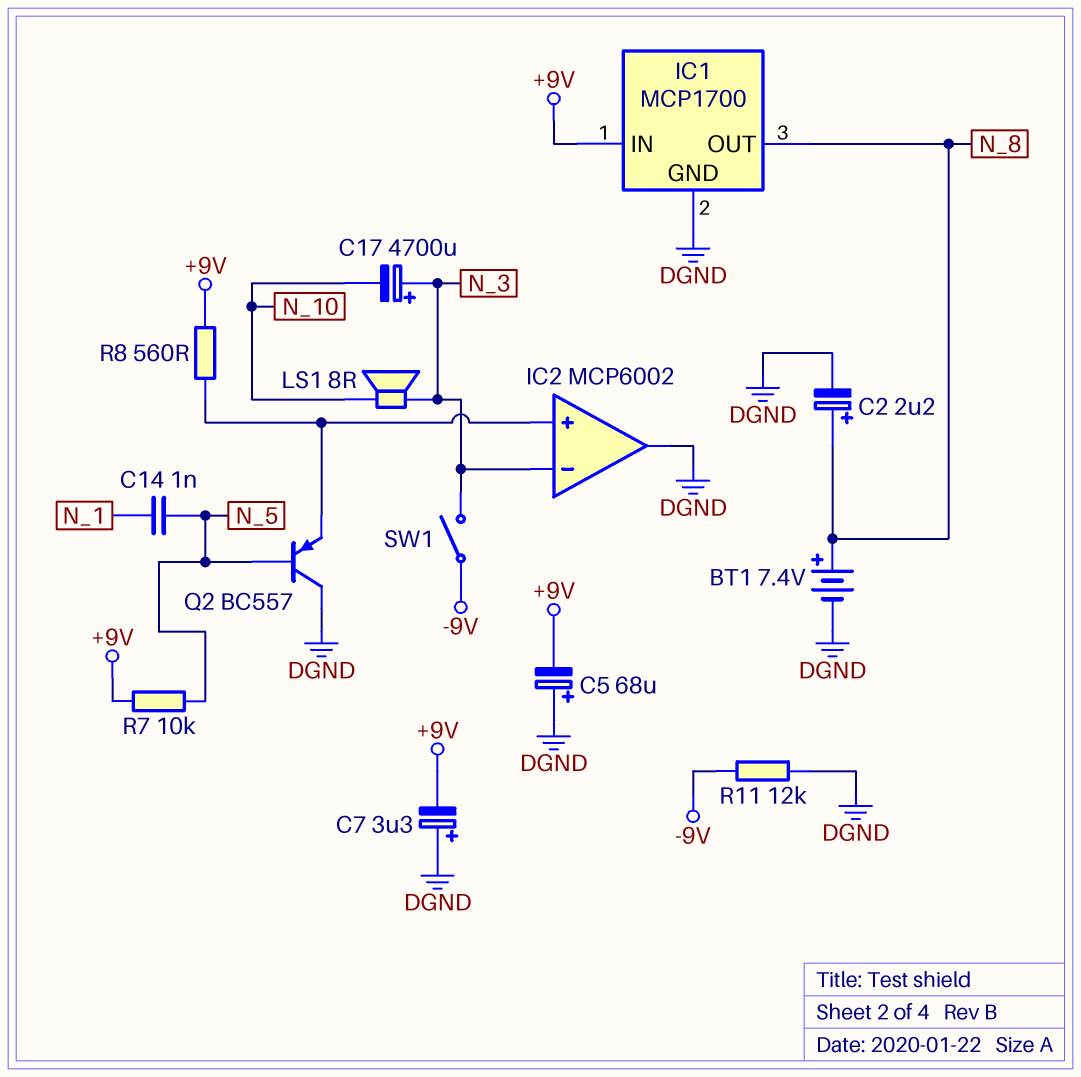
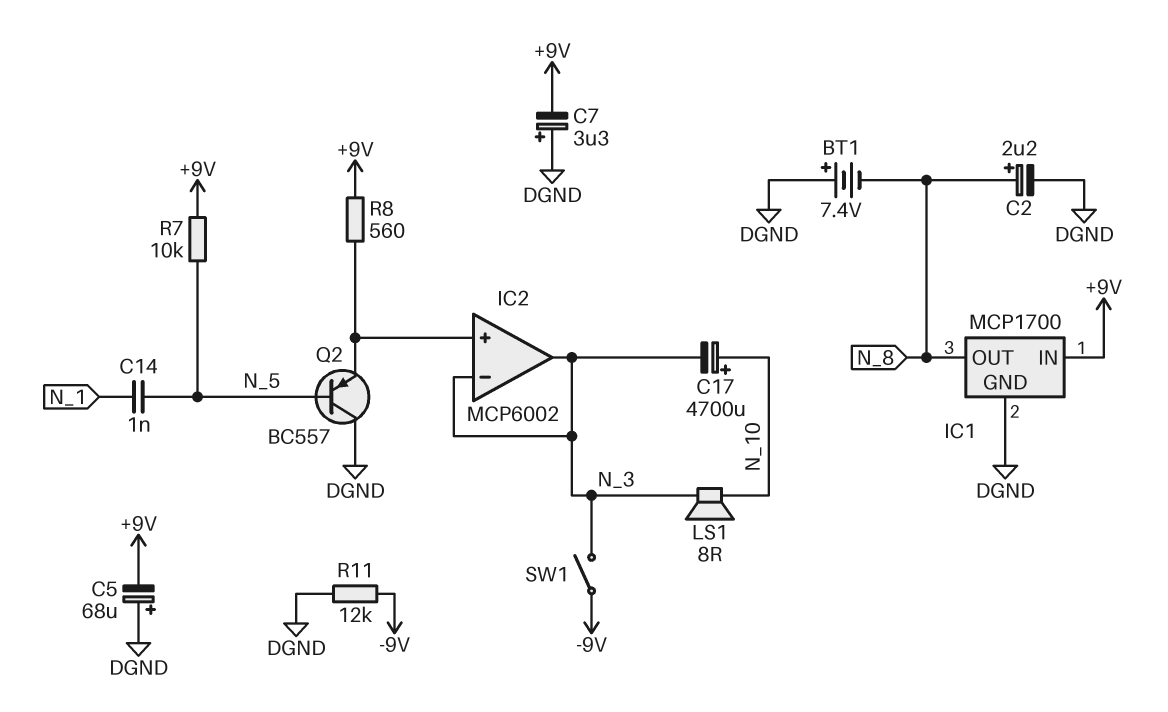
BT1: 7.4V (plus N_8, minus DGND) -> 7.4V (plus DGND, minus N_8)
C17: 4700uF (plus N_3, minus N_10) -> 4700uF (plus N_10, minus N_3)
IC2 pin out: DGND -> N_3

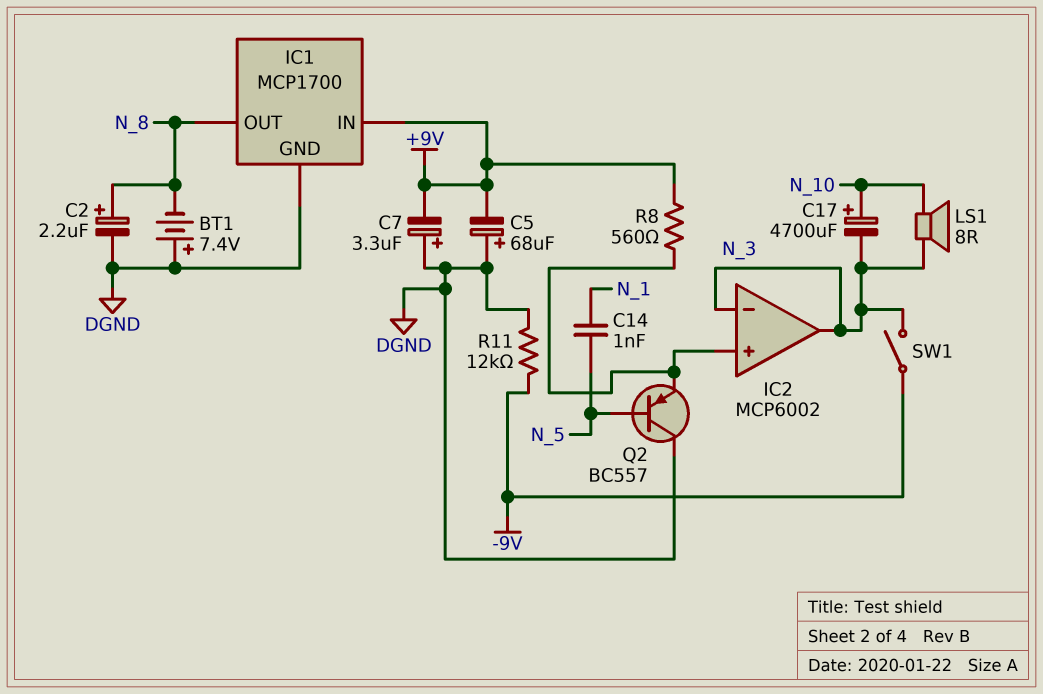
R7: 10k (+9V, N_5) -> none

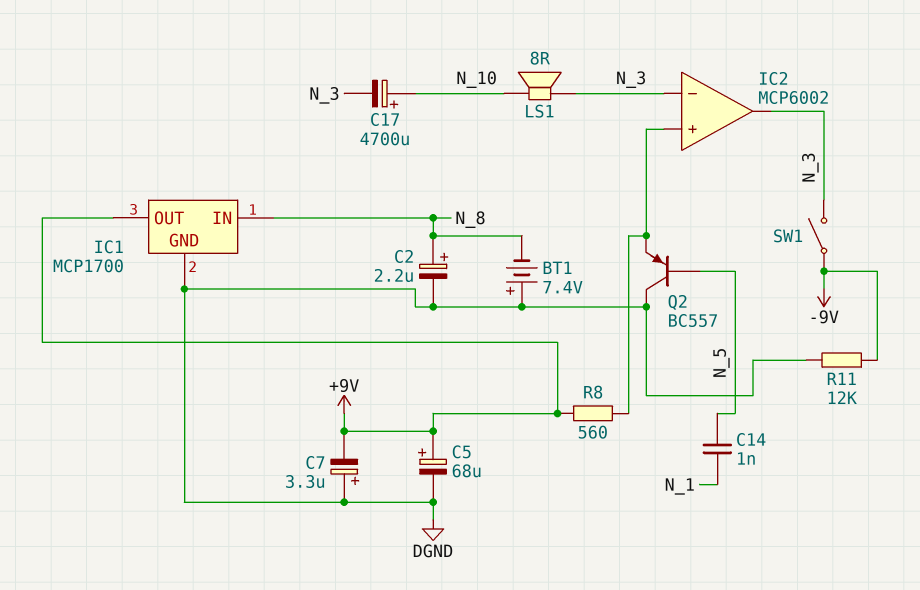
C5: 68uF (plus DGND, minus +9V) -> 68uF (plus +9V, minus DGND)
IC1 pin IN: +9V -> N_8
IC1 pin OUT: N_8 -> +9V

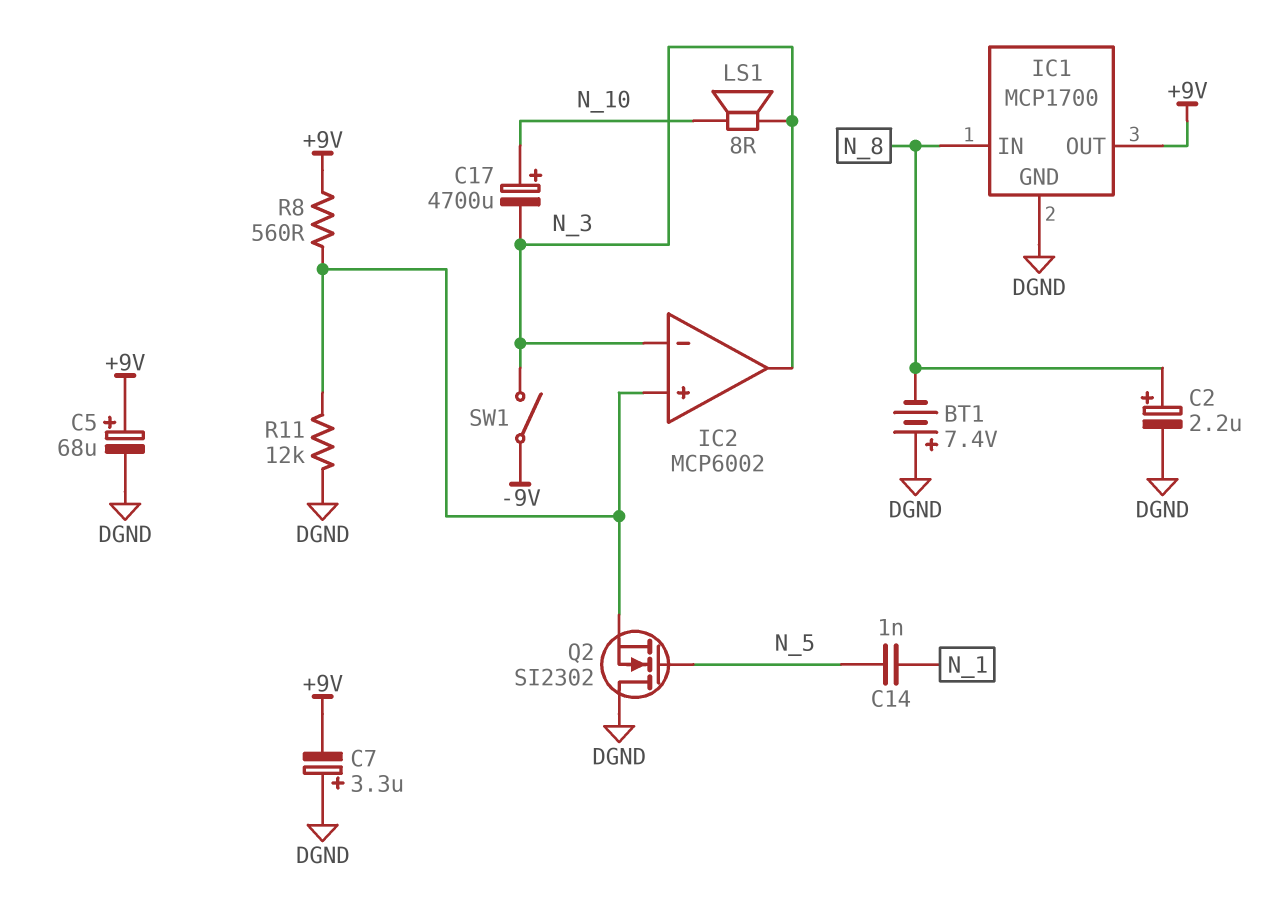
Q2: PNP BC557 (B N_5, C DGND, E IC2/in+) -> NMOS SI2302 (G N_5, D DGND, S IC2/in+)
R11: 12k (-9V, DGND) -> 12k (DGND, IC2/in+)

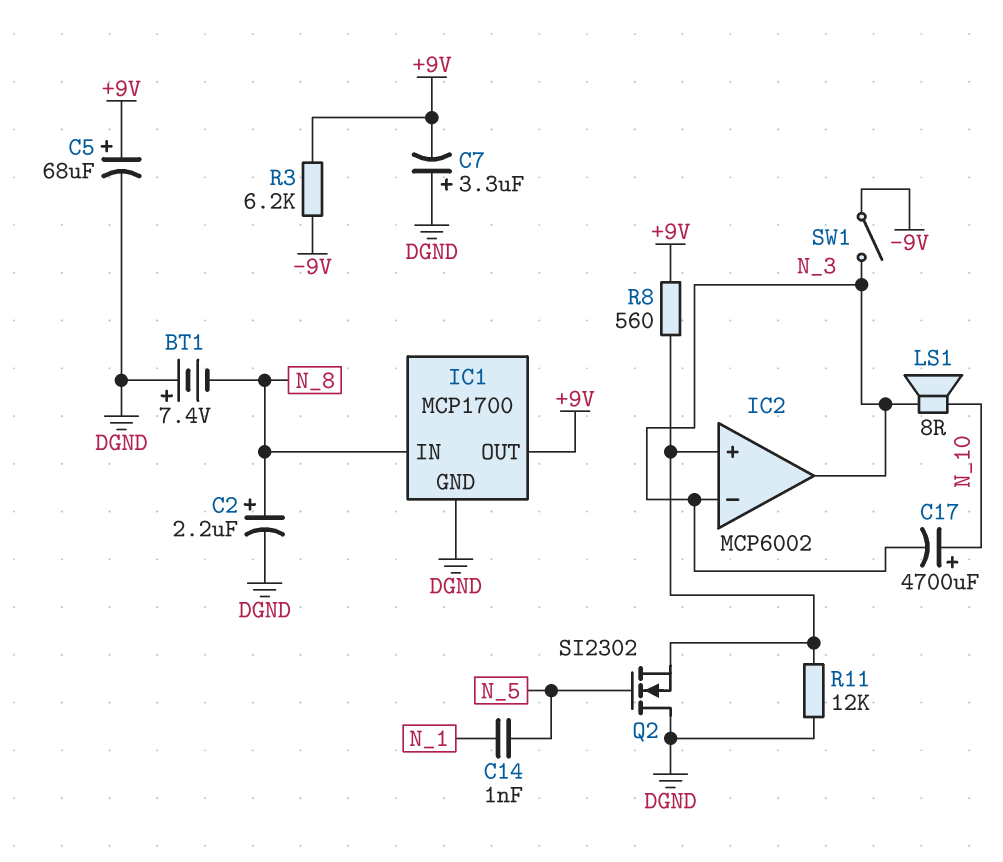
R3: none -> 6.2k (+9V, -9V)

